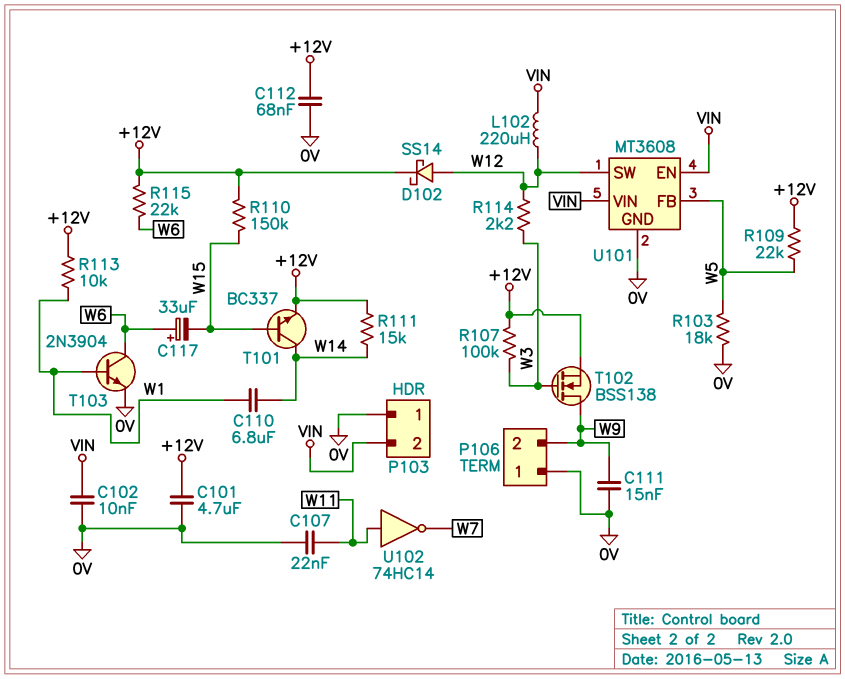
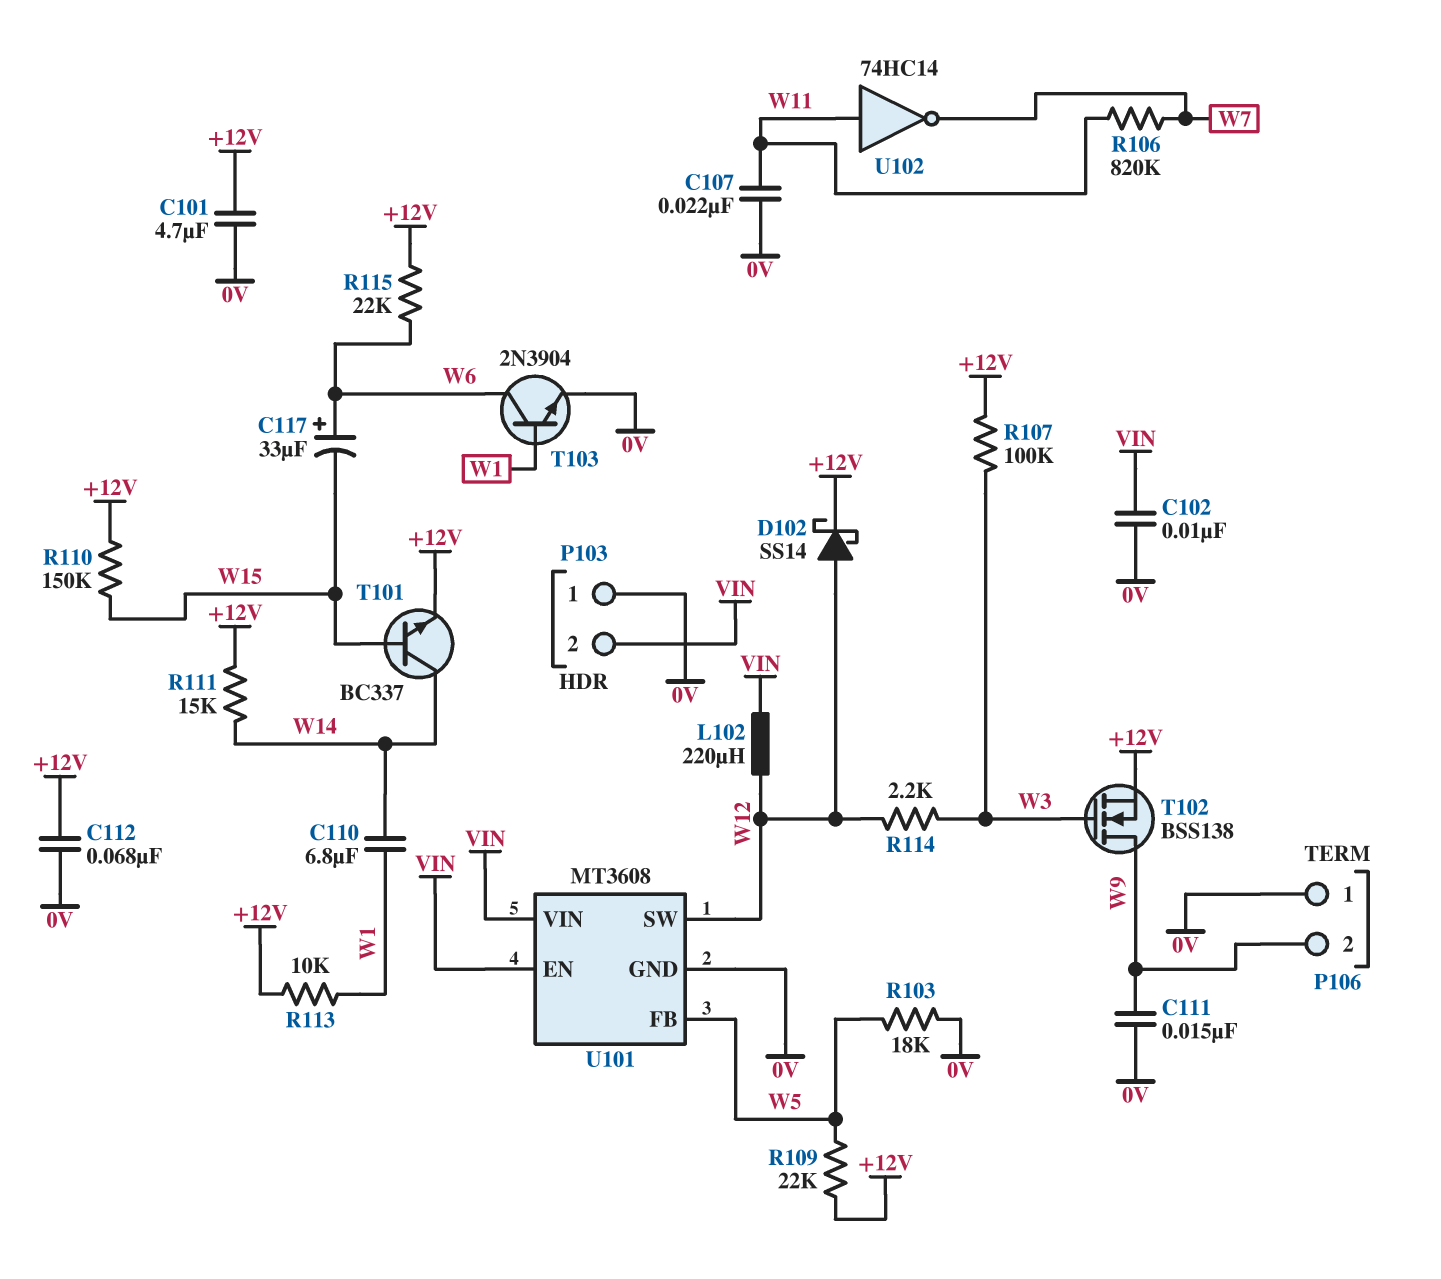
R106: none -> 820k (W7, W11)

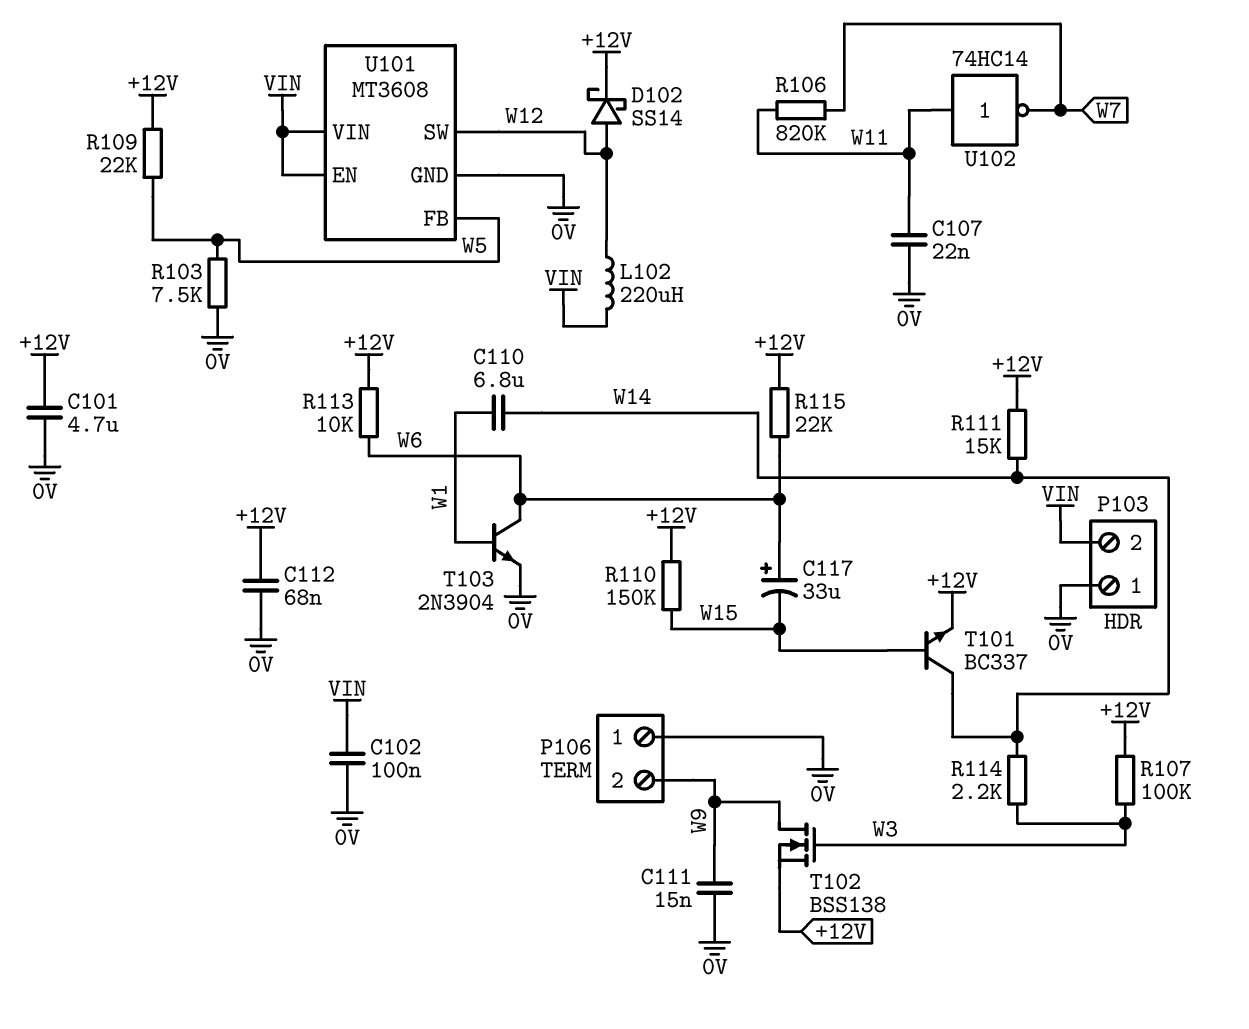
C102: 10nF (0V, VIN) -> 100nF (0V, VIN)
R103: 18k (0V, W5) -> 7.5k (0V, W5)
R113: 10k (+12V, W1) -> 10k (+12V, W6)
R114: 2.2k (W3, W12) -> 2.2k (W3, W14)

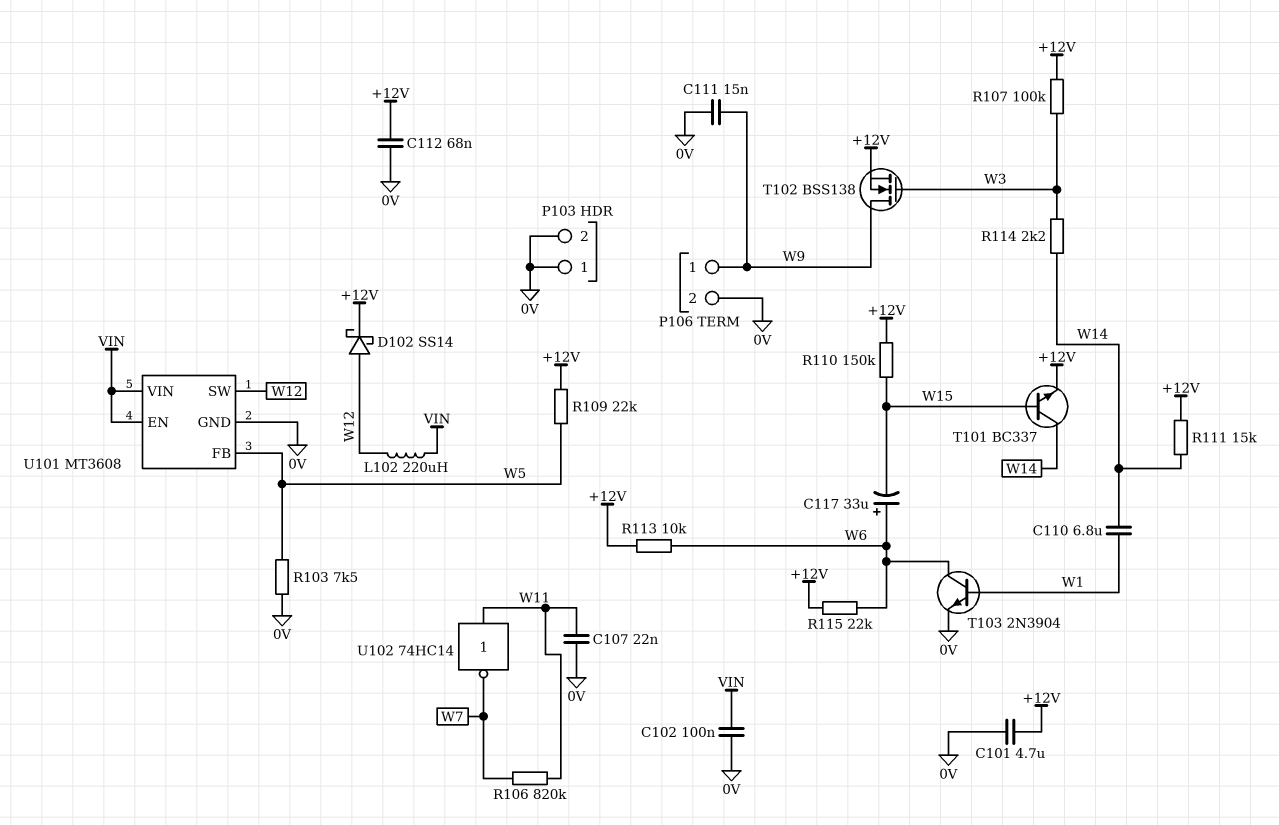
P103 pin 2: VIN -> 0V
P106 pin 1: 0V -> W9
P106 pin 2: W9 -> 0V

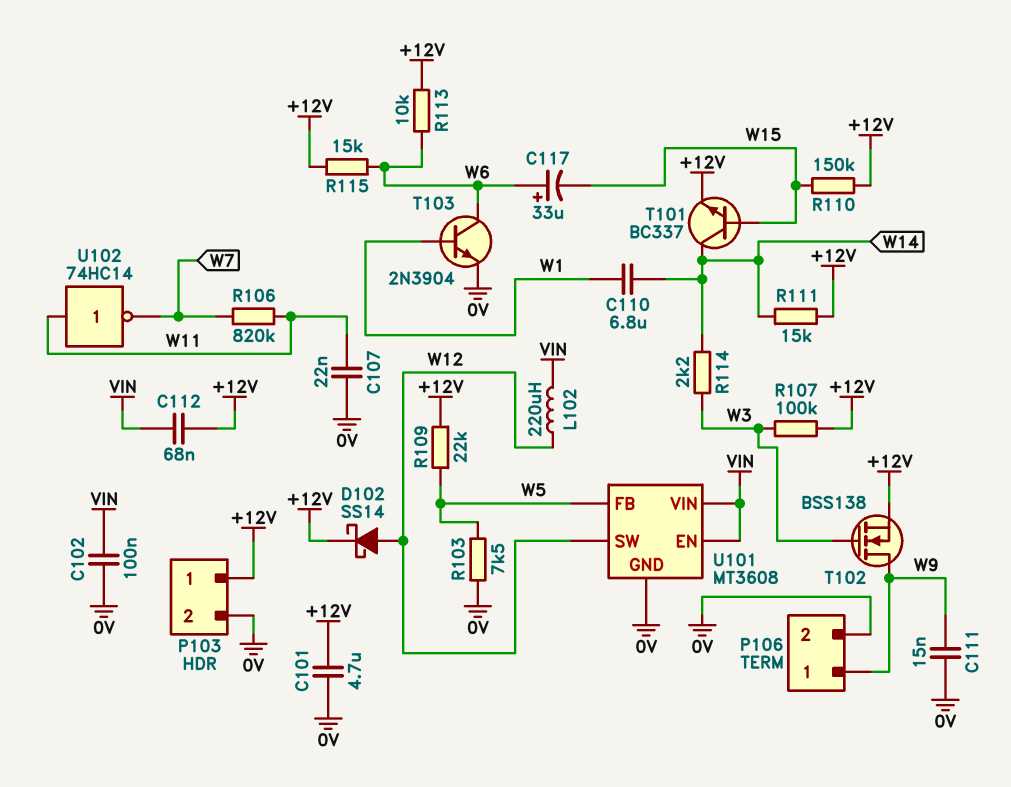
C112: 68nF (+12V, 0V) -> 68nF (+12V, VIN)
P103 pin 1: 0V -> +12V
R115: 22k (+12V, W6) -> 15k (+12V, W6)

